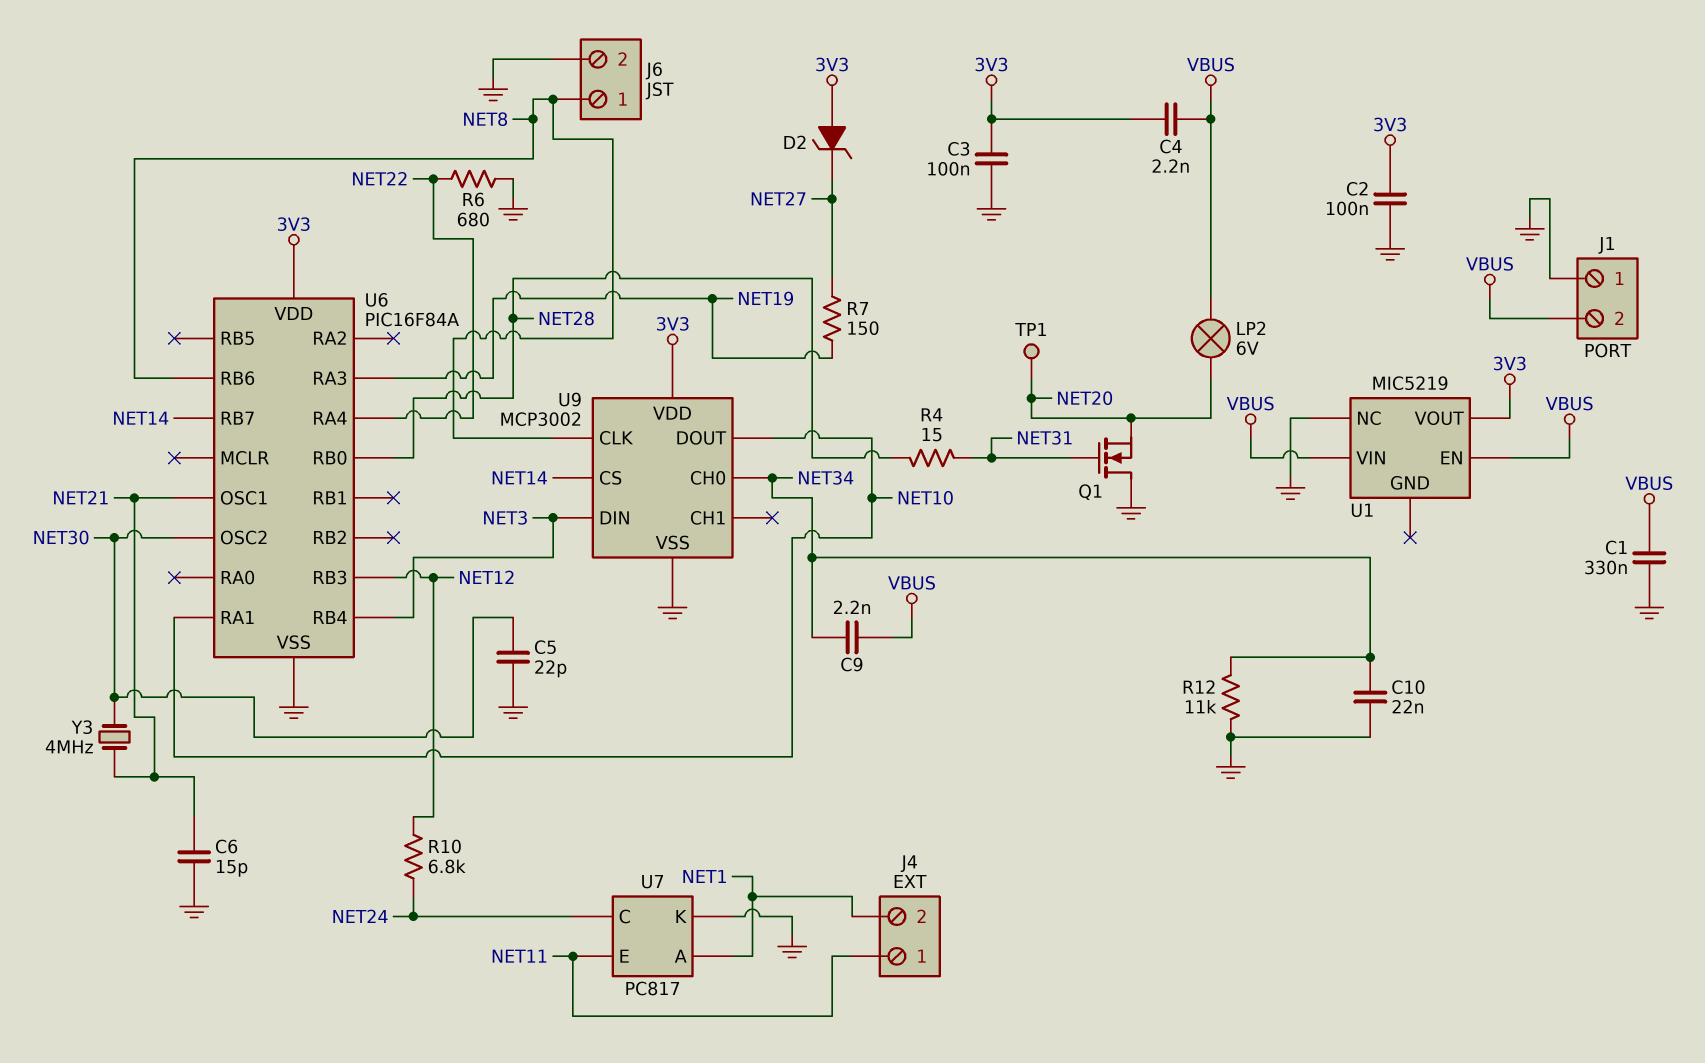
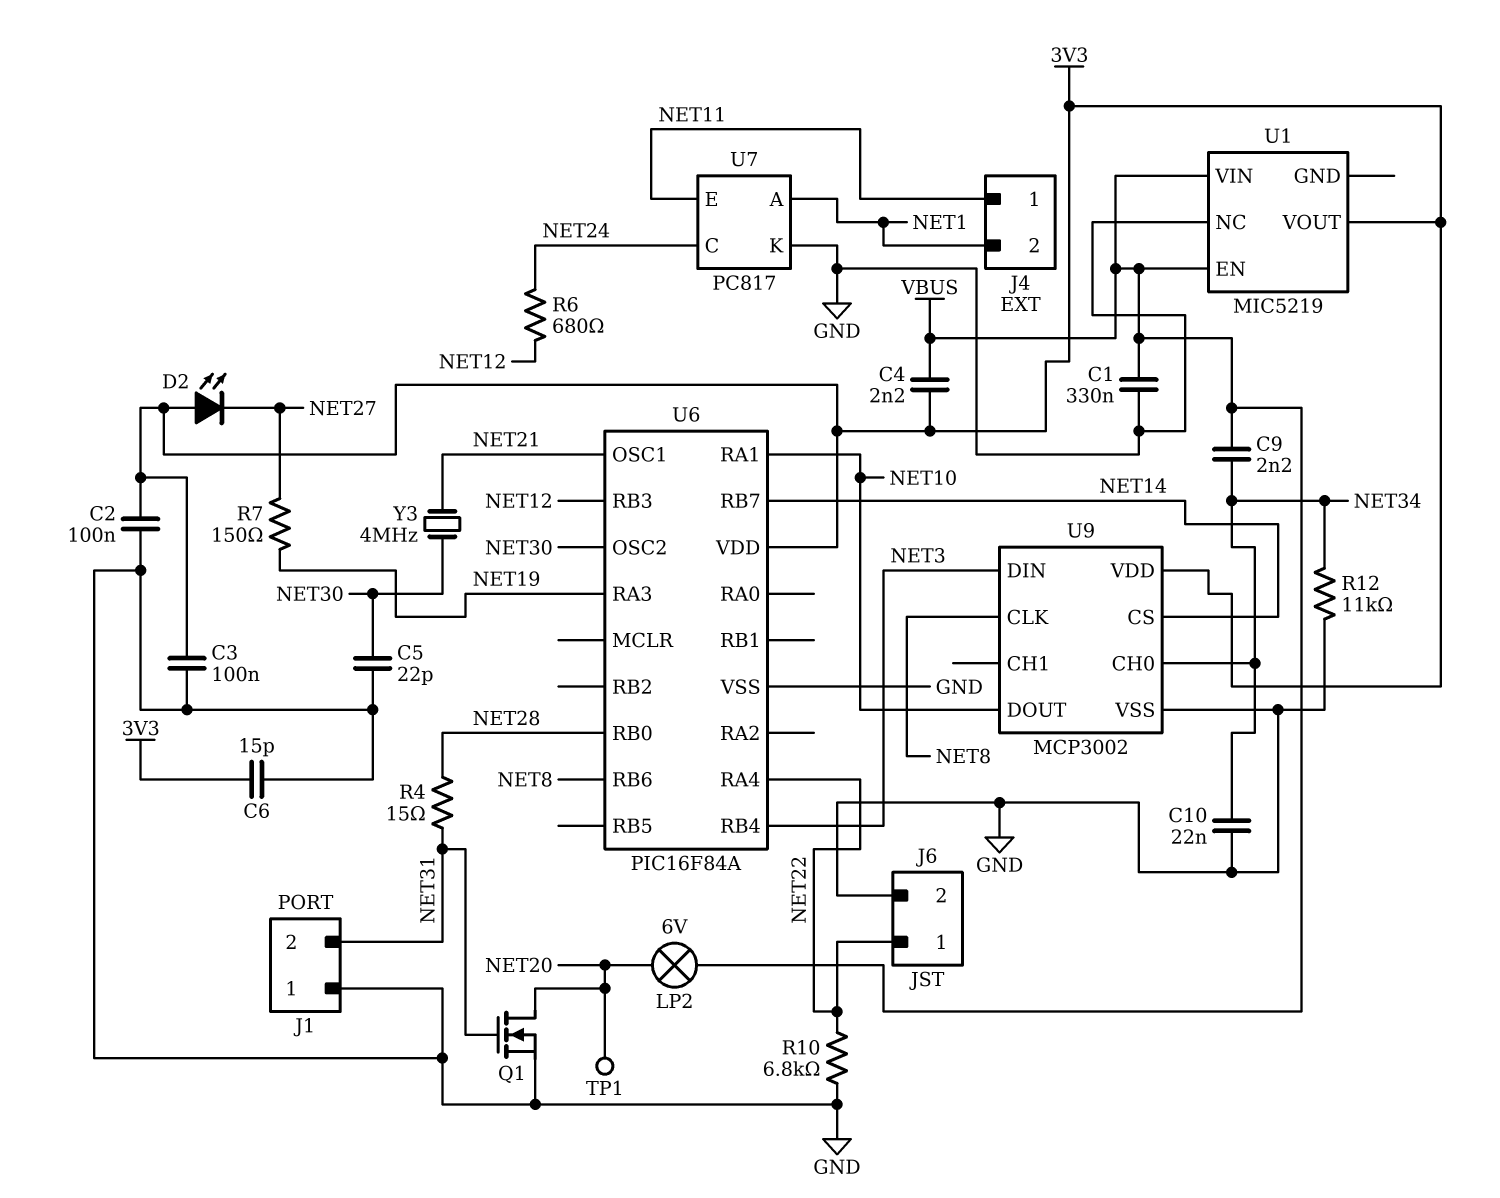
C6: 15pF (GND, NET21) -> 15pF (3V3, GND)
D2: zener (A 3V3, K NET27) -> LED (A 3V3, K NET27)
J1 pin 2: VBUS -> NET31
J6 pin 1: NET8 -> NET22
Q1: NMOS (G NET31, D GND, S NET20) -> NMOS (G NET31, D NET20, S GND)
R6: 680 (GND, NET22) -> 680 (NET12, NET24)
R10: 6.8k (NET12, NET24) -> 6.8k (GND, NET22)

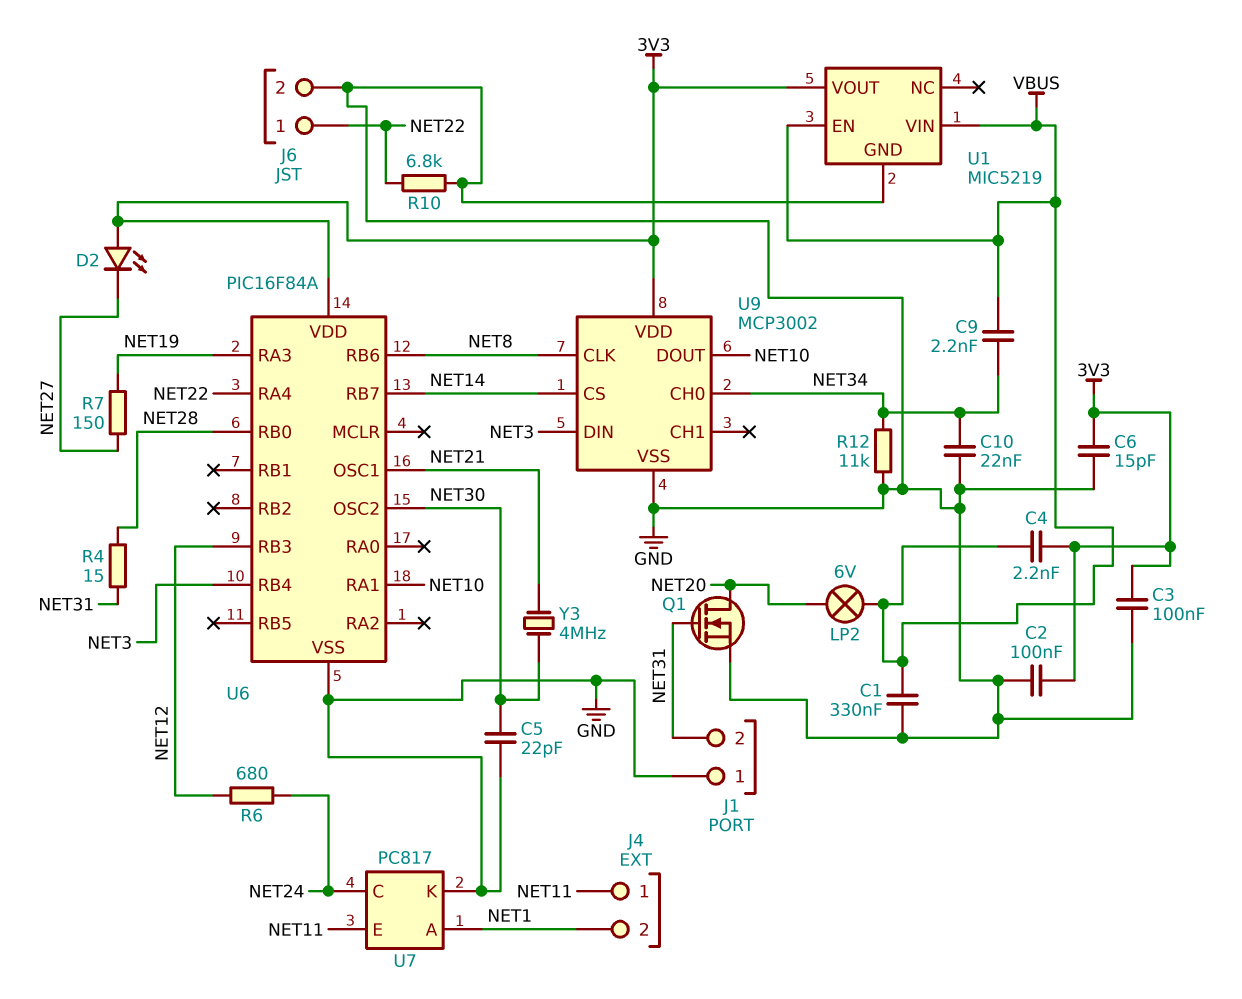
TP1: test point (NET20) -> none
U1 pin GND: none -> GND
U1 pin NC: GND -> none

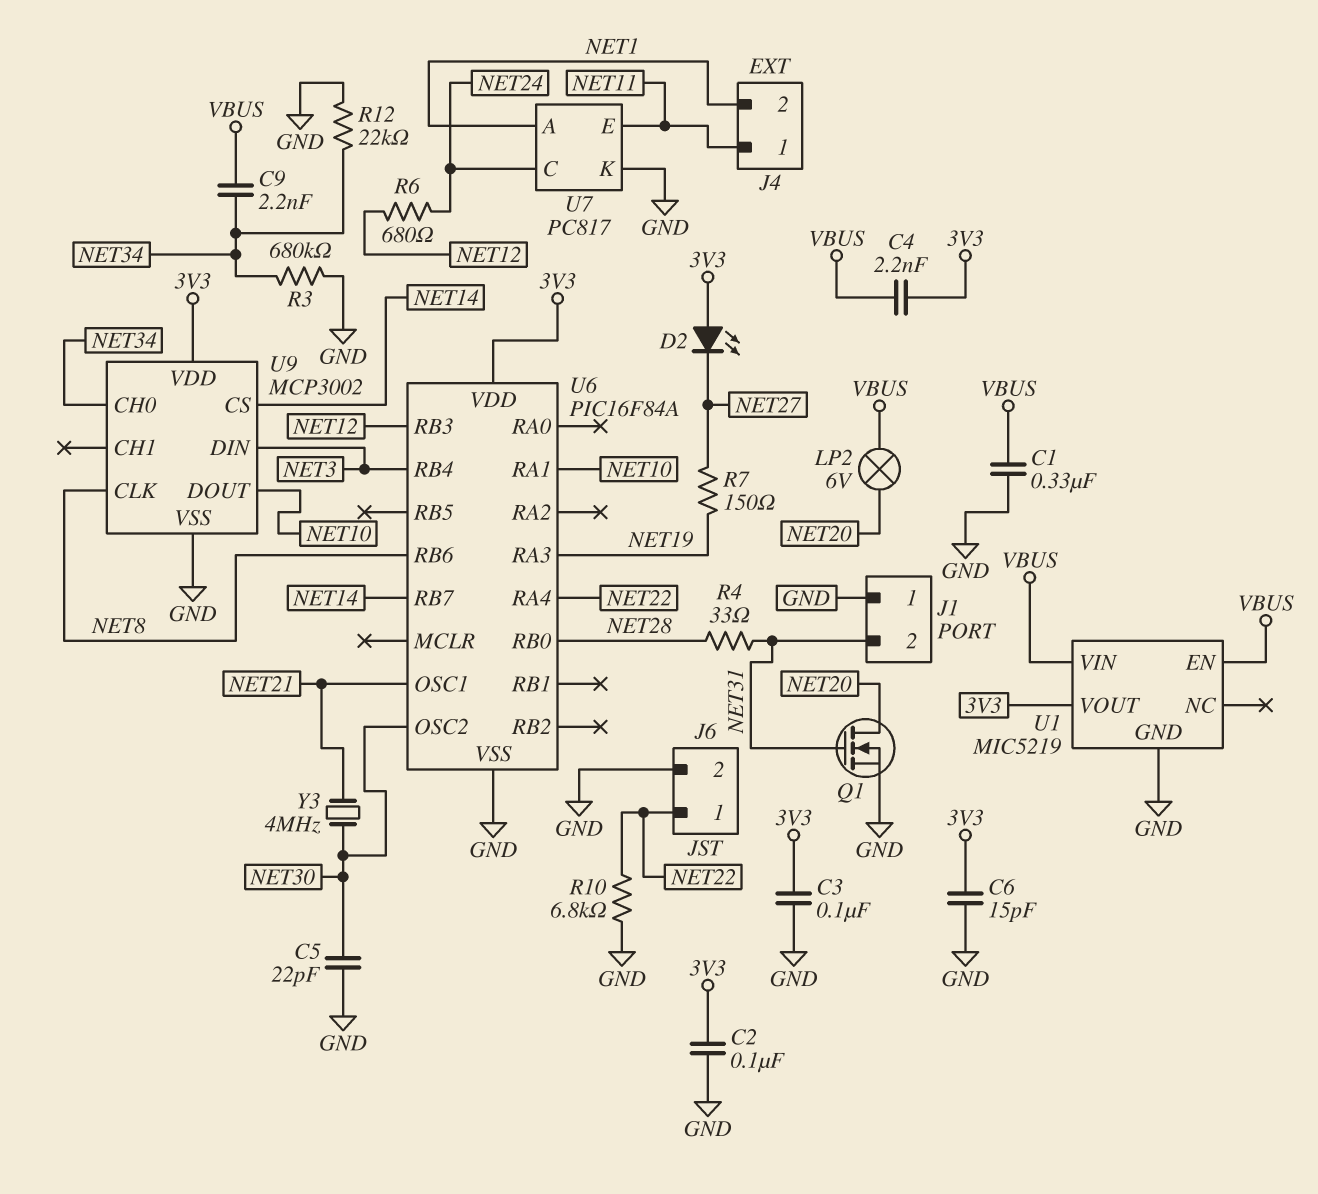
C10: 22nF (GND, NET34) -> none
R3: none -> 680k (GND, NET34)
R4: 15 (NET28, NET31) -> 33 (NET28, NET31)
R12: 11k (GND, NET34) -> 22k (GND, NET34)

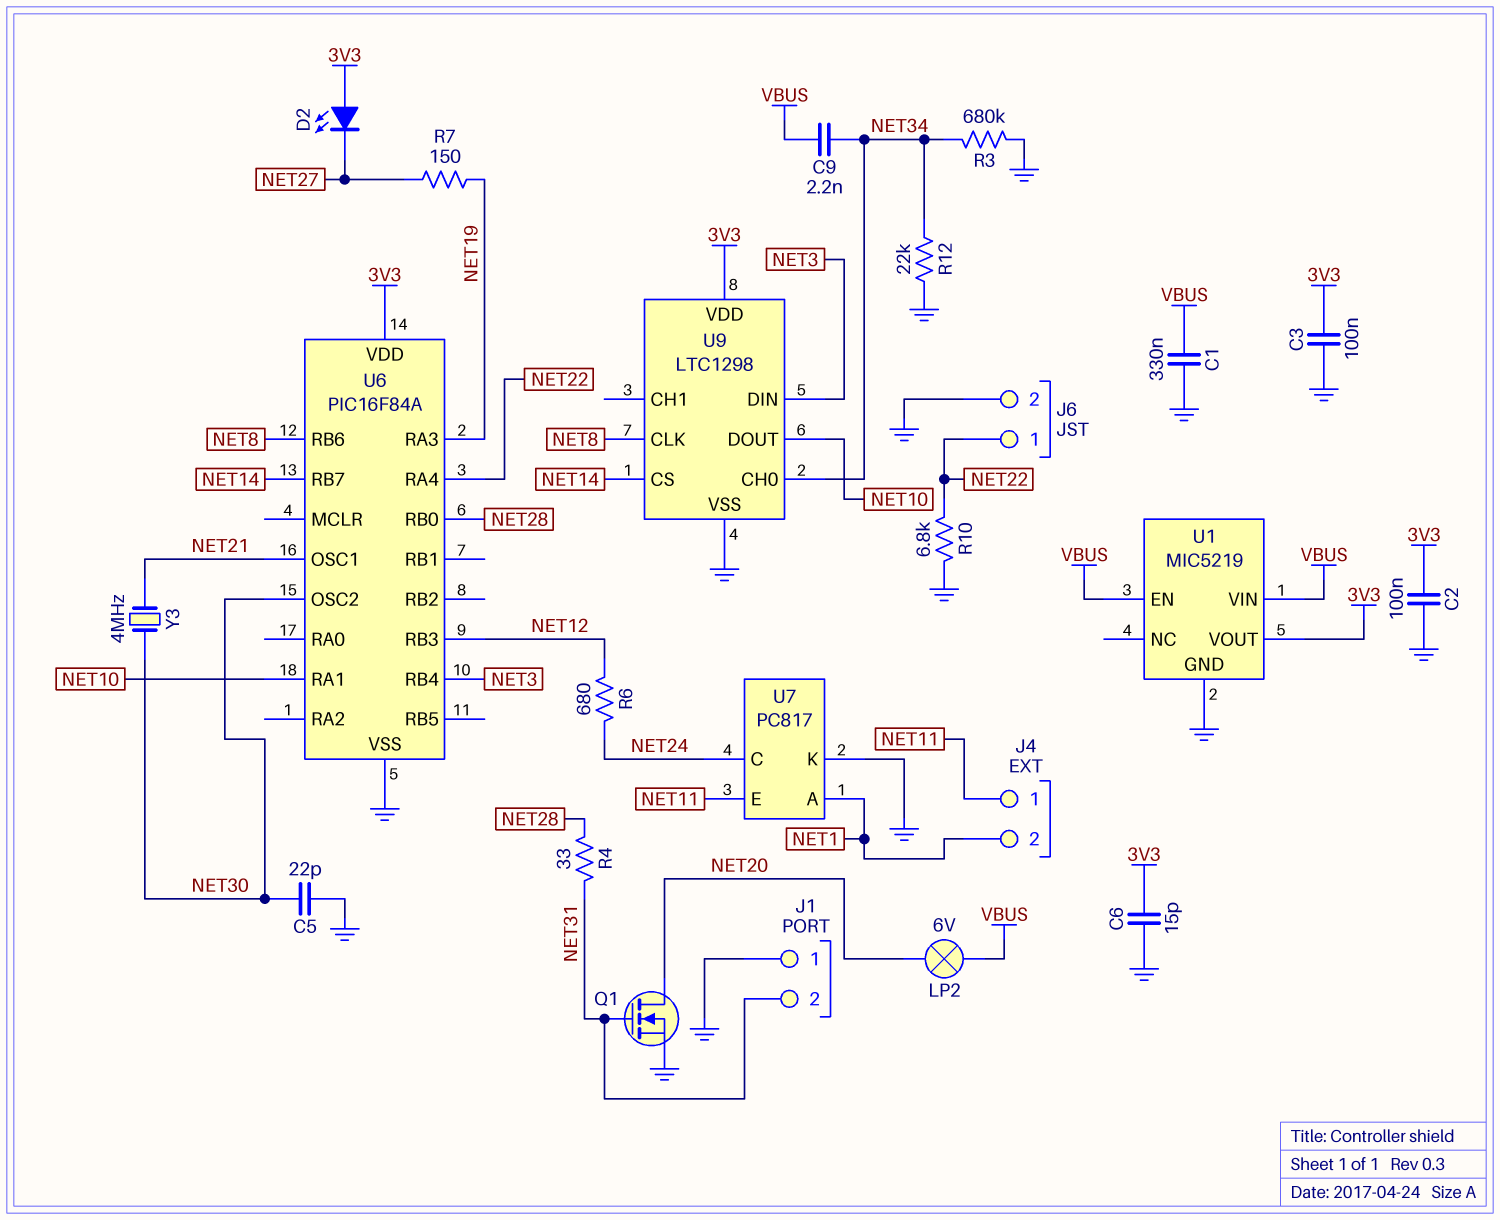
C4: 2.2nF (3V3, VBUS) -> none
U9: MCP3002 -> LTC1298

